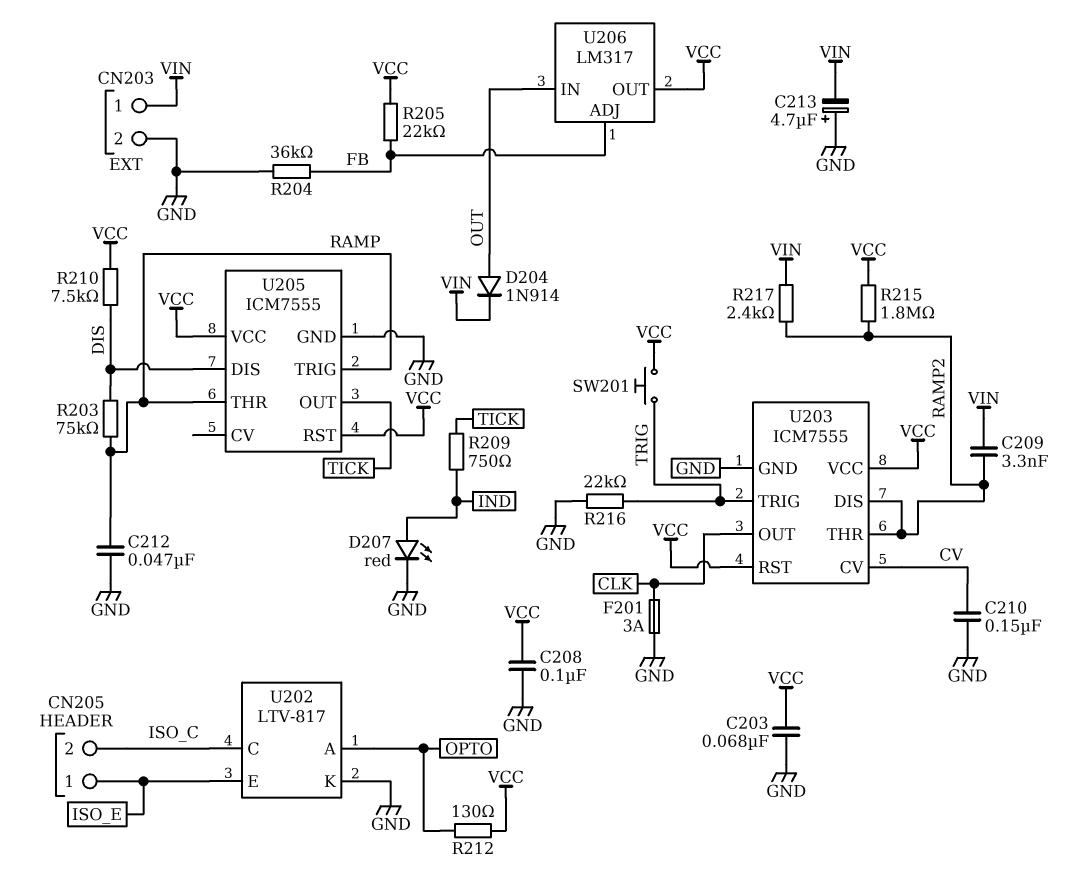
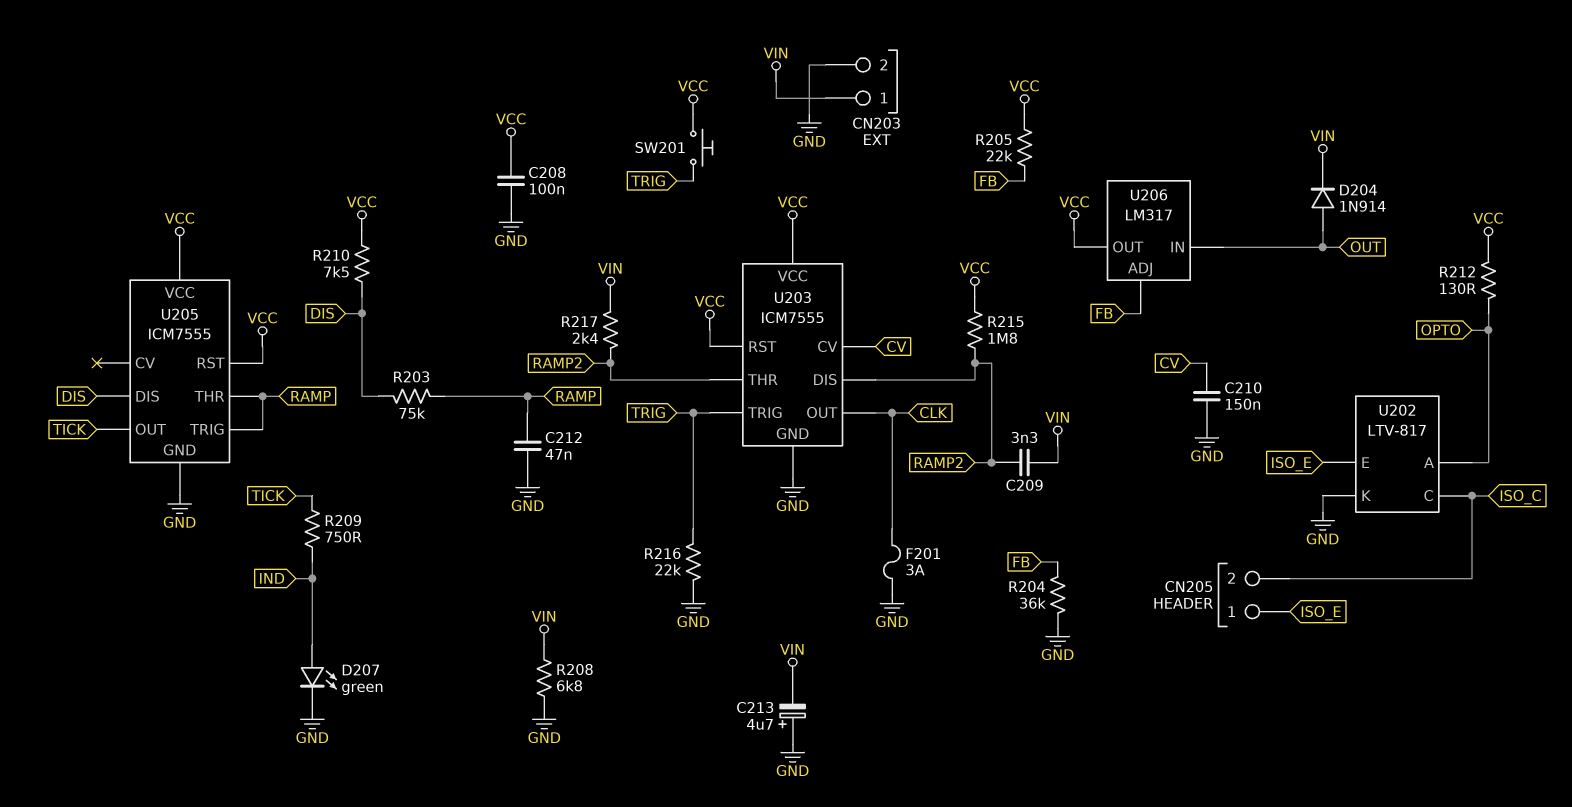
C203: 68nF (GND, VCC) -> none
D207: LED red (A IND, K GND) -> LED green (A IND, K GND)
R208: none -> 6.8k (GND, VIN)

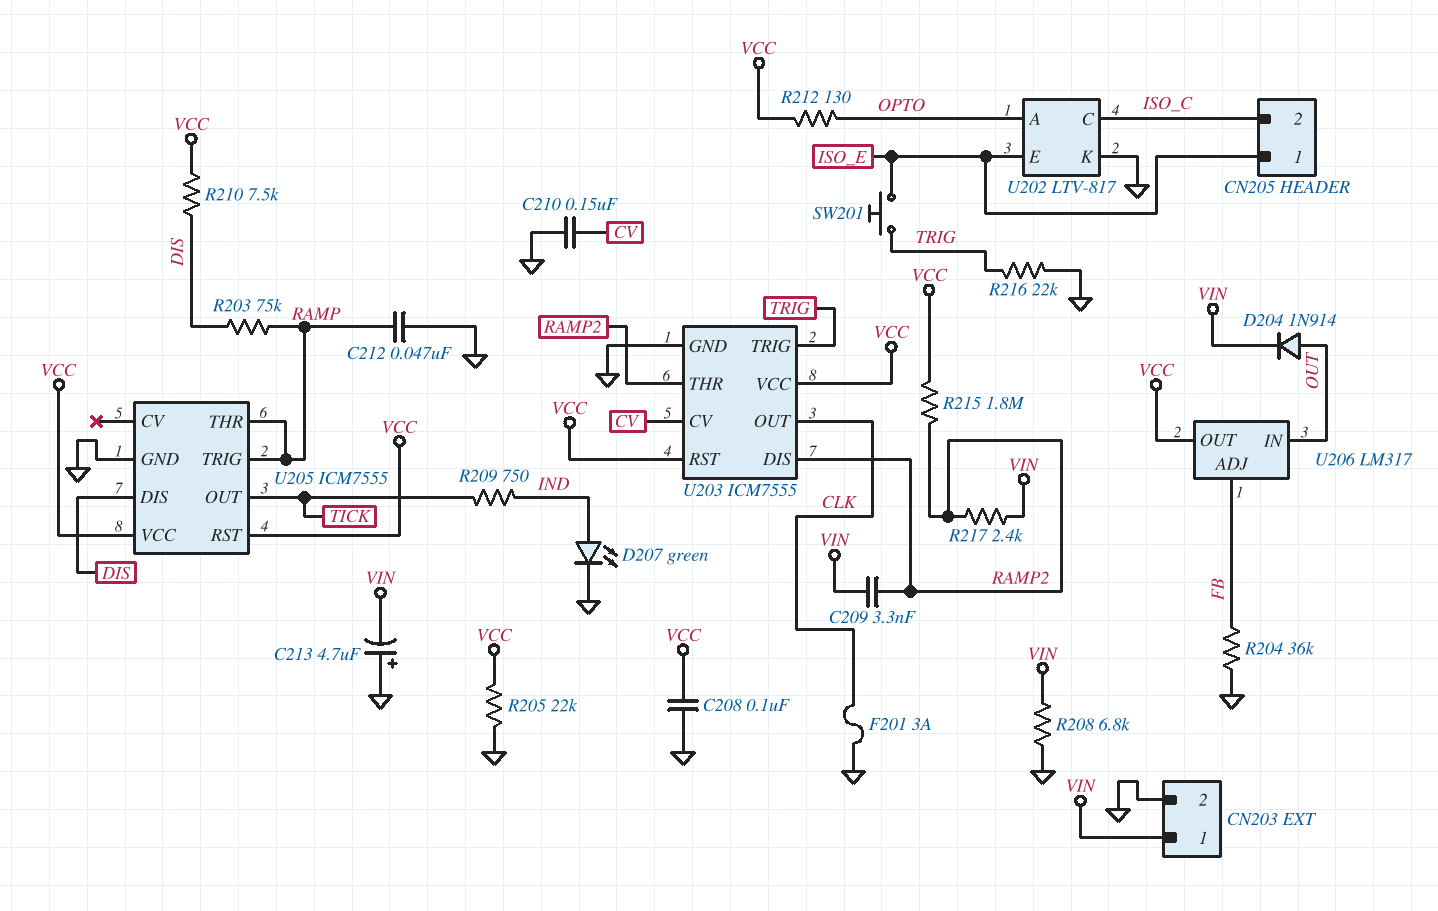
R205: 22k (FB, VCC) -> 22k (GND, VCC)
SW201: button (TRIG, VCC) -> button (ISO_E, TRIG)

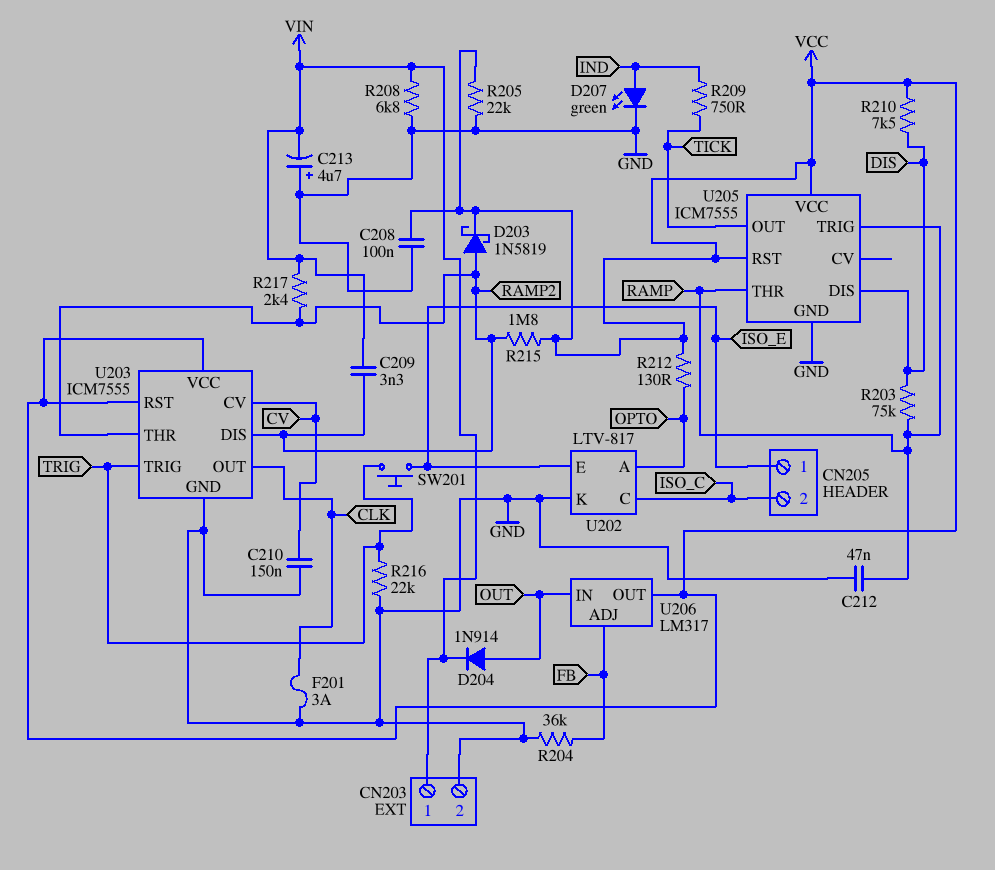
D203: none -> schottky 1N5819 (A RAMP2, K VCC)

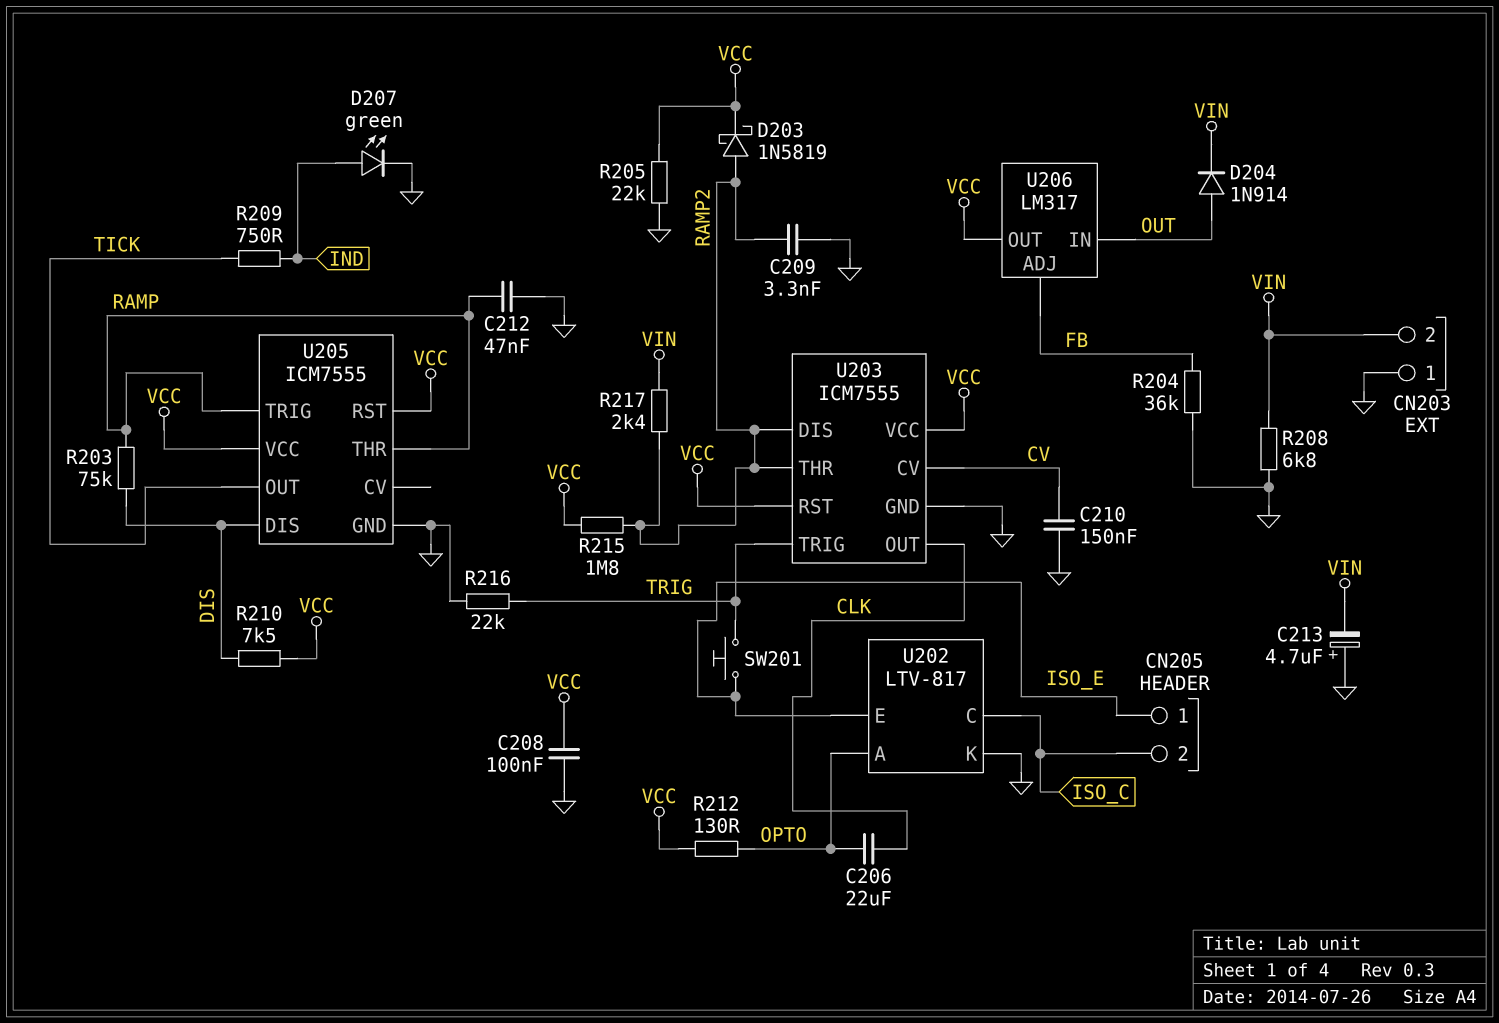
C206: none -> 22uF (CLK, OPTO)
C209: 3.3nF (RAMP2, VIN) -> 3.3nF (GND, RAMP2)
CN203 pin 1: VIN -> GND
CN203 pin 2: GND -> VIN
F201: 3A (CLK, GND) -> none

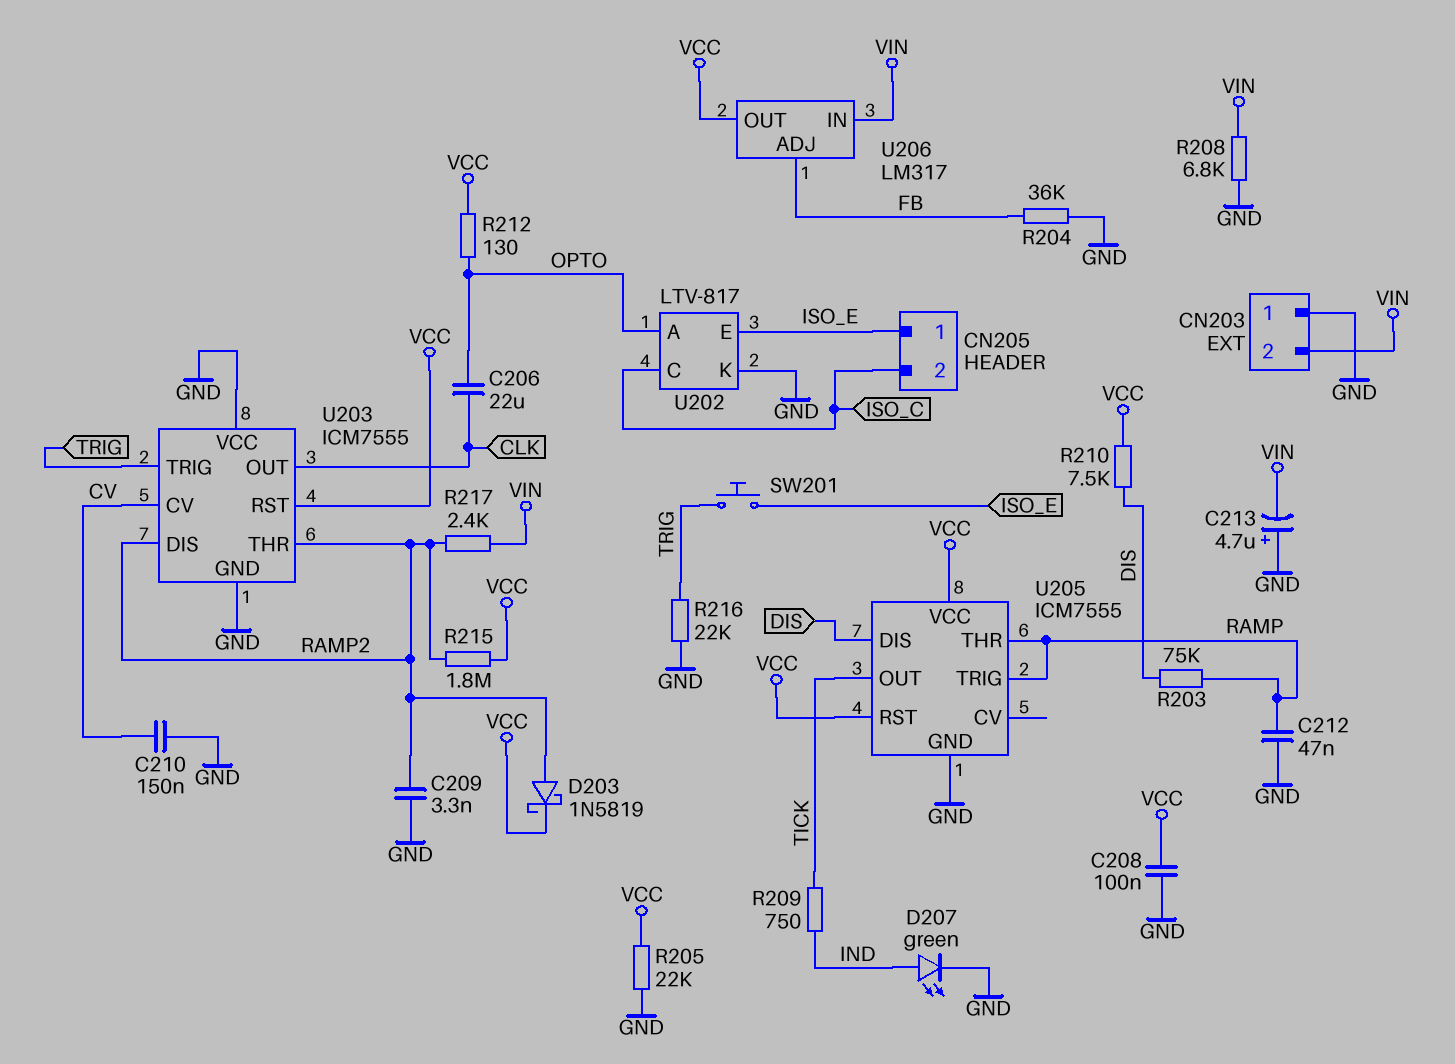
D204: diode 1N914 (A OUT, K VIN) -> none
U203 pin VCC: VCC -> GND
U206 pin IN: OUT -> VIN

